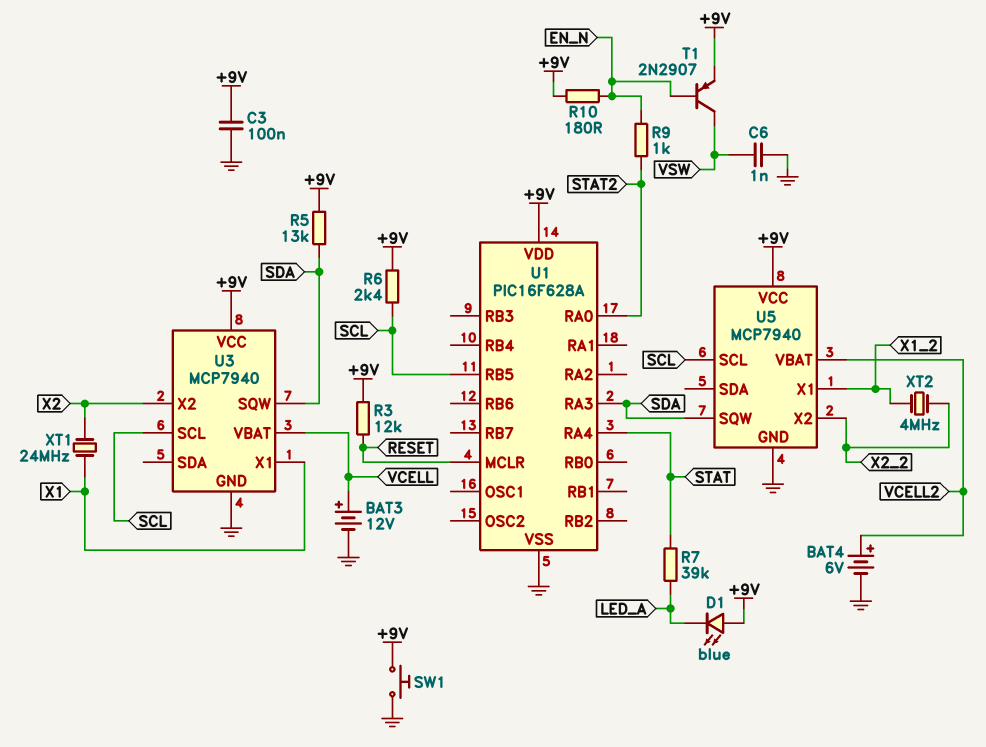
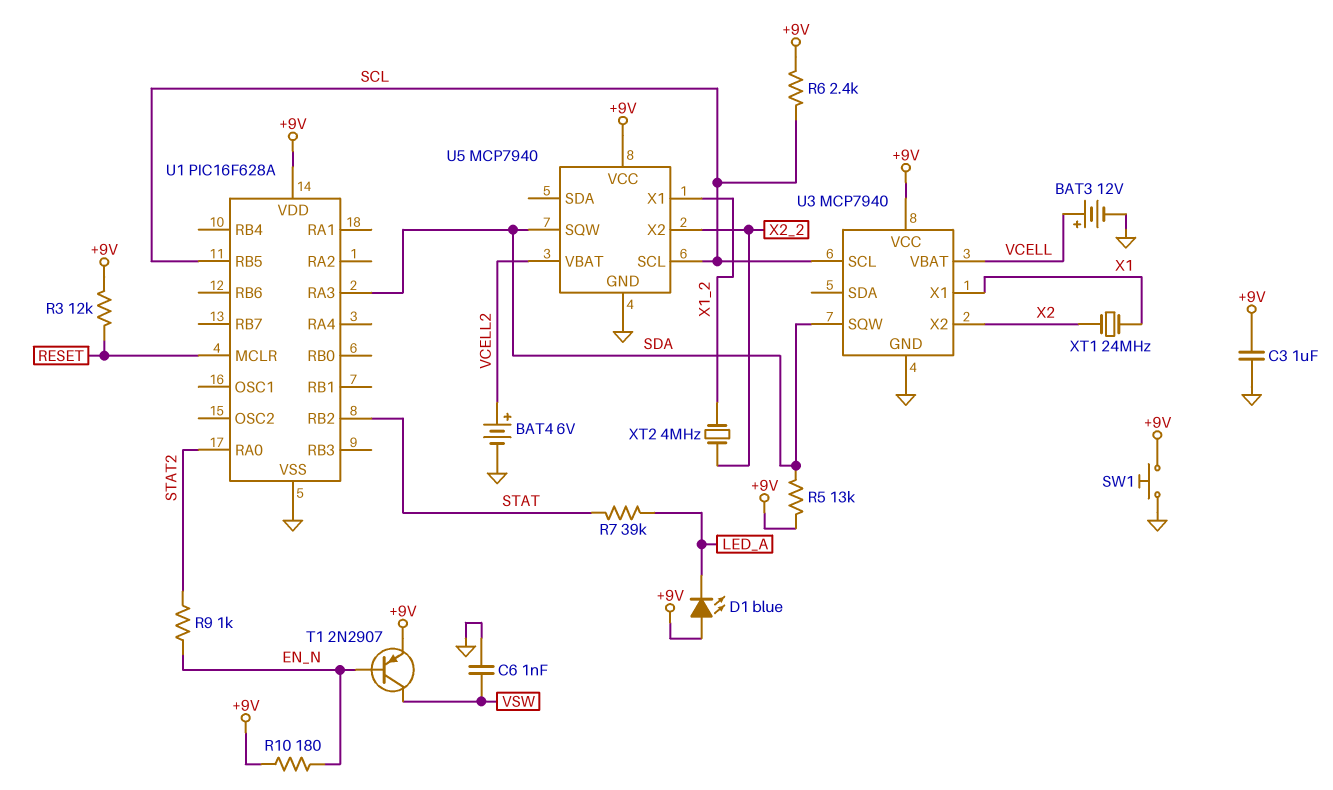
C3: 100nF (+9V, GND) -> 1uF (+9V, GND)
U1 pin RA4: STAT -> none
U1 pin RB2: none -> STAT

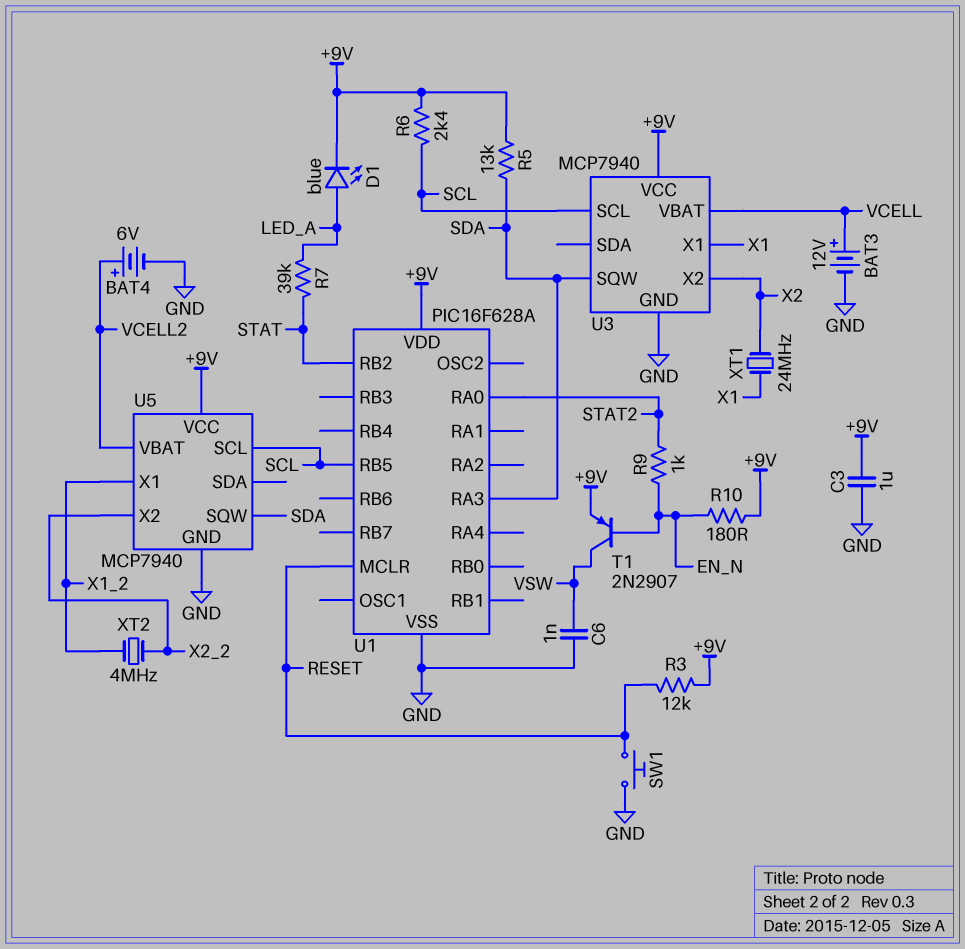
D1: LED blue (A +9V, K LED_A) -> LED blue (A LED_A, K +9V)
SW1: button (+9V, GND) -> button (GND, RESET)

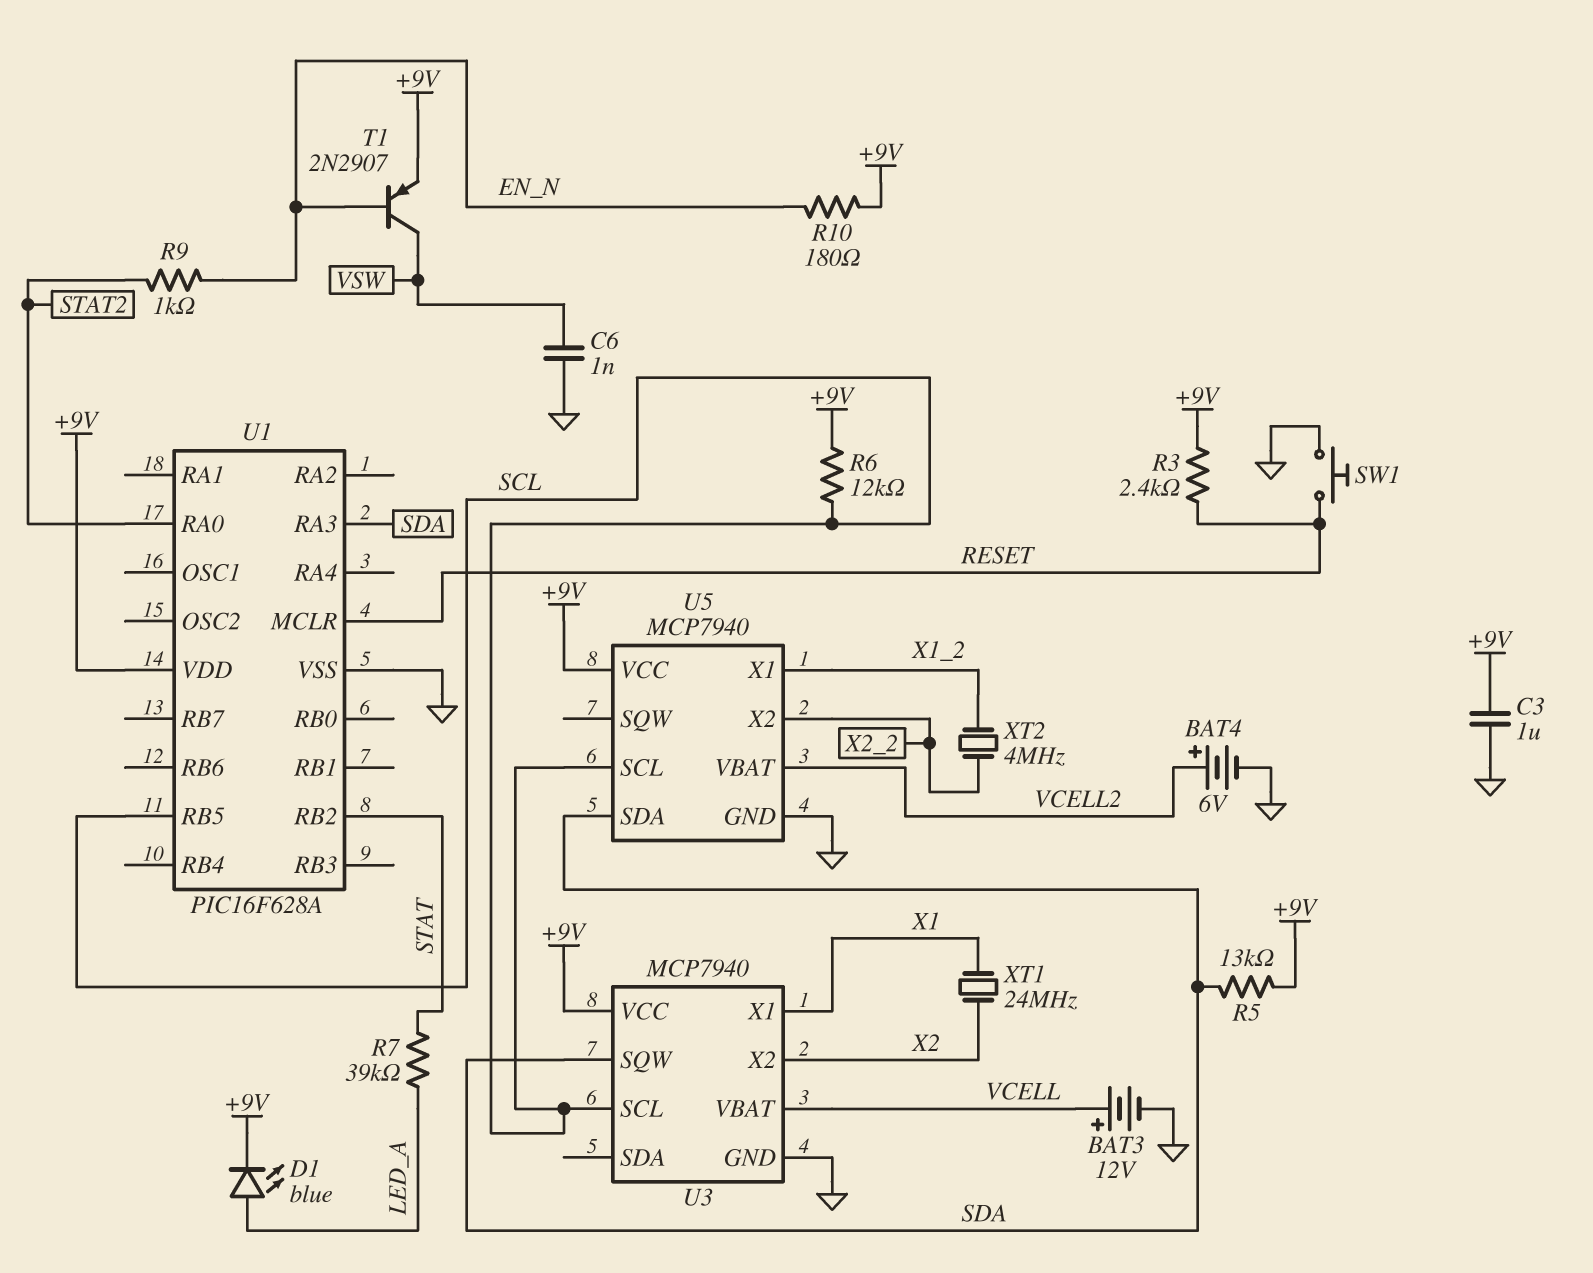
R3: 12k (+9V, RESET) -> 2.4k (+9V, RESET)
R6: 2.4k (+9V, SCL) -> 12k (+9V, SCL)
U5 pin SDA: none -> SDA
U5 pin SQW: SDA -> none

